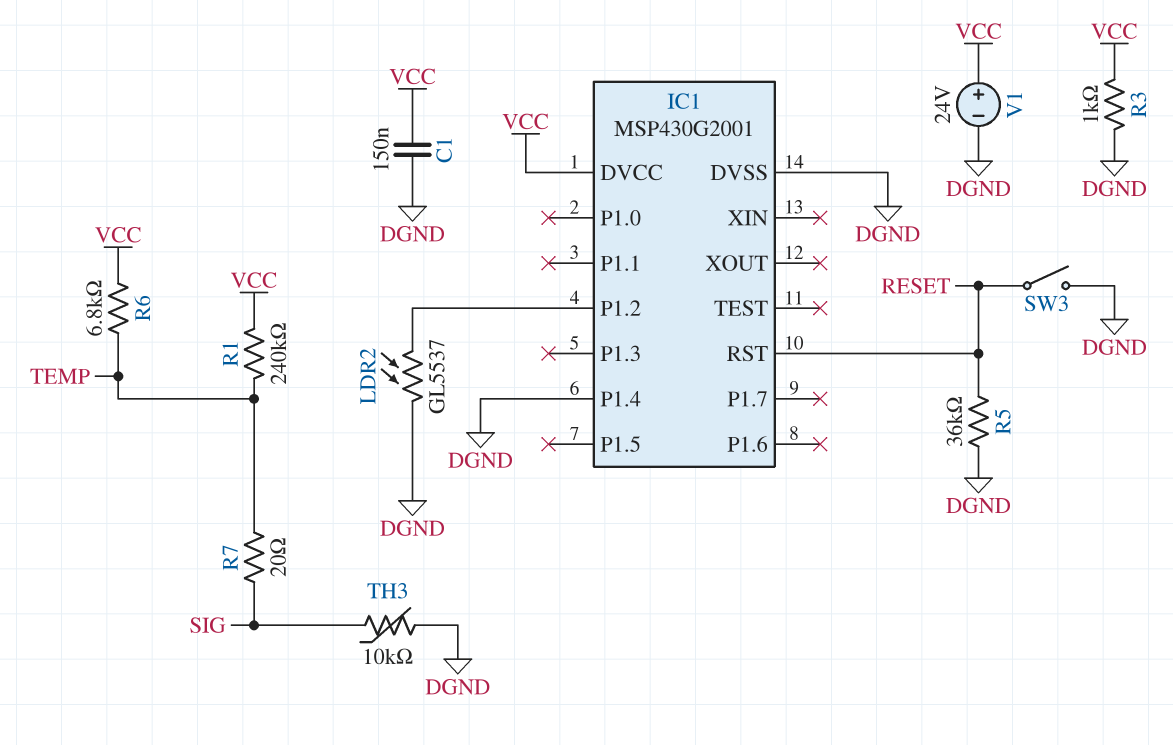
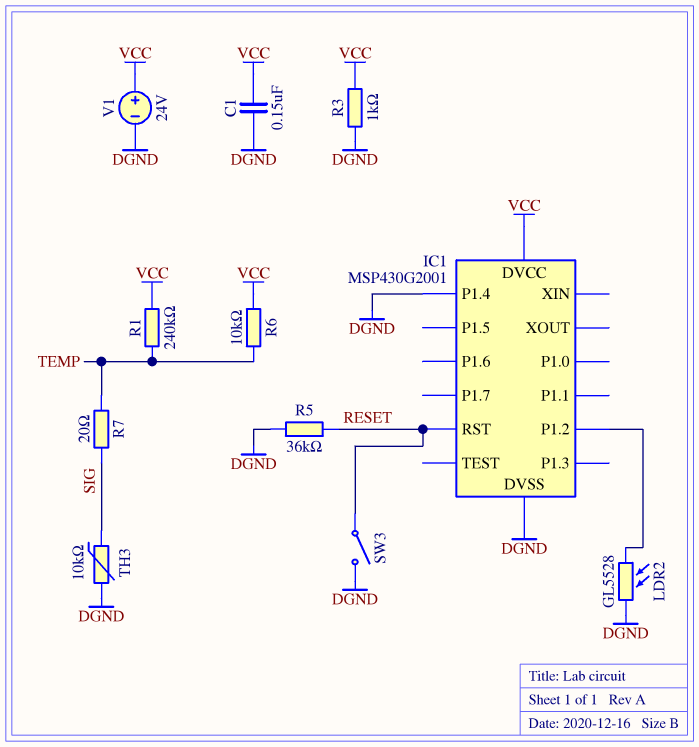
LDR2: GL5537 (DGND, IC1/P1.2) -> GL5528 (DGND, IC1/P1.2)
R6: 6.8k (TEMP, VCC) -> 10k (TEMP, VCC)

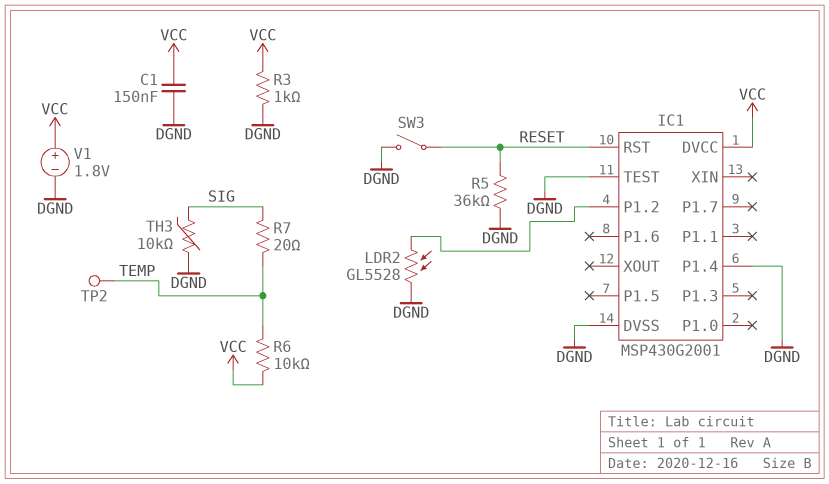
IC1 pin TEST: none -> DGND
R1: 240k (TEMP, VCC) -> none
TP2: none -> test point (TEMP)
V1: 24V (plus VCC, minus DGND) -> 1.8V (plus VCC, minus DGND)

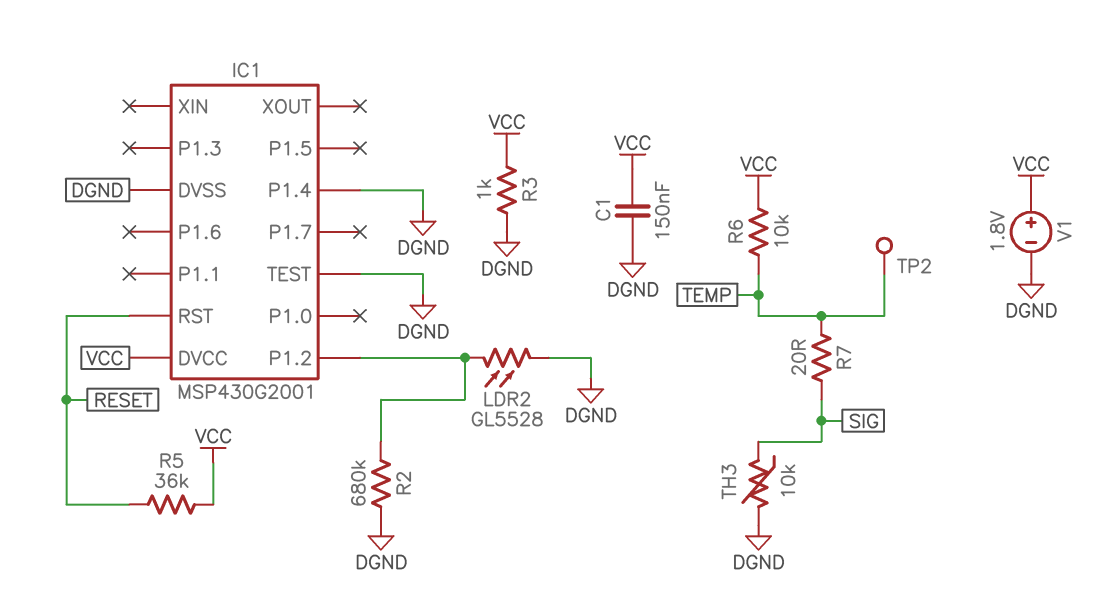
R2: none -> 680k (DGND, IC1/P1.2)
R5: 36k (DGND, RESET) -> 36k (RESET, VCC)
SW3: switch (DGND, RESET) -> none

